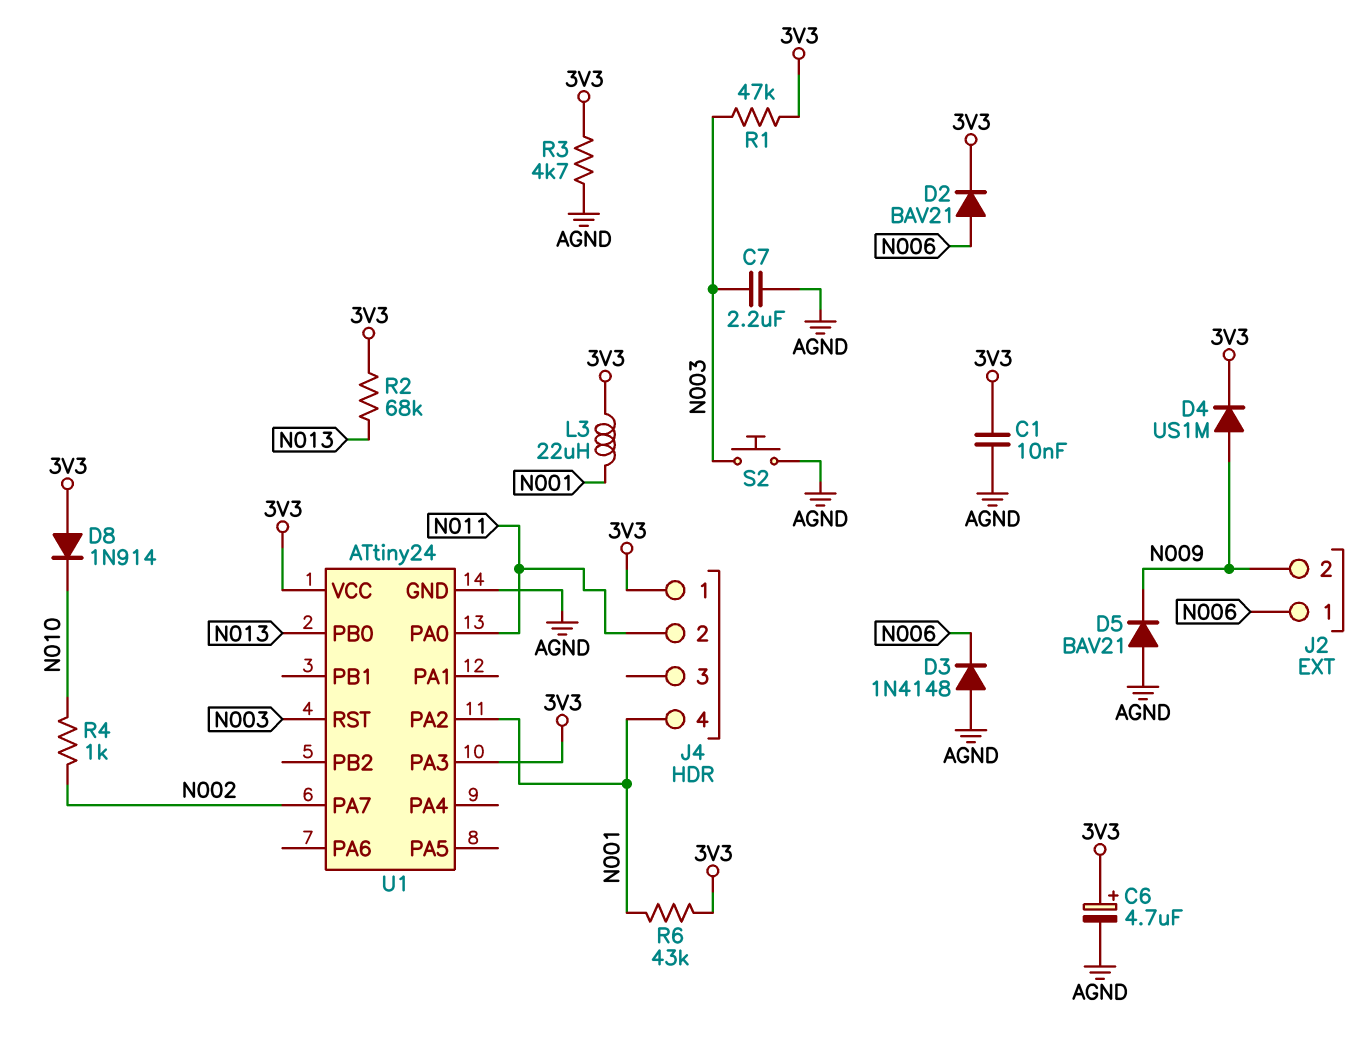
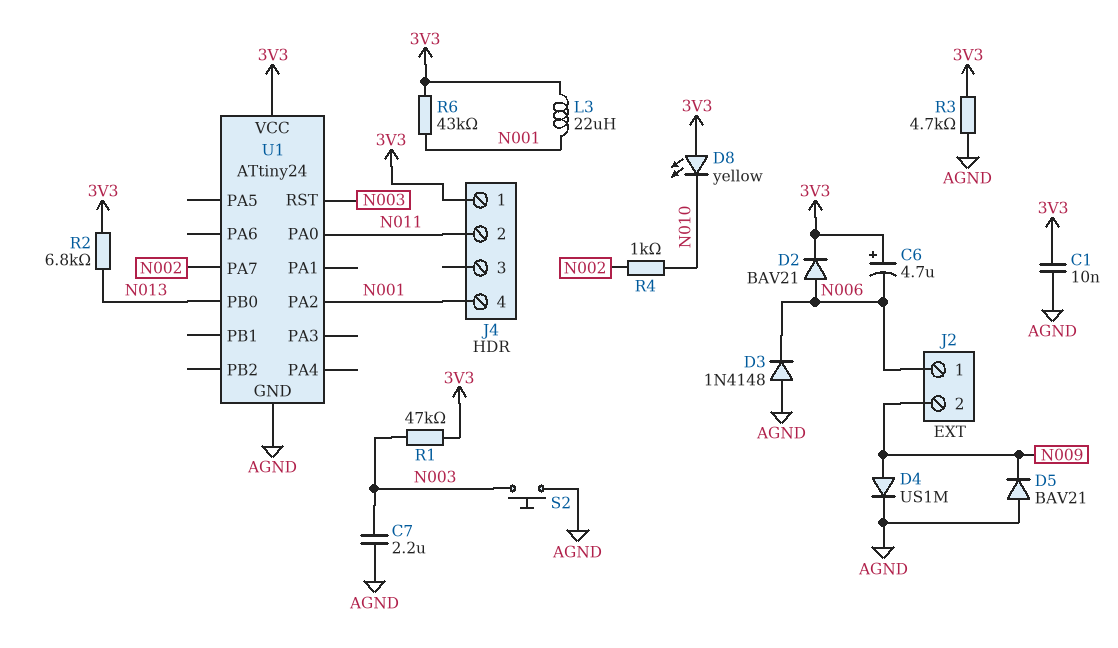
C6: 4.7uF (plus 3V3, minus AGND) -> 4.7uF (plus 3V3, minus N006)
D4: diode US1M (A N009, K 3V3) -> diode US1M (A N009, K AGND)
D8: diode 1N914 (A 3V3, K N010) -> LED yellow (A 3V3, K N010)
R2: 68k (3V3, N013) -> 6.8k (3V3, N013)
U1 pin PA3: 3V3 -> none

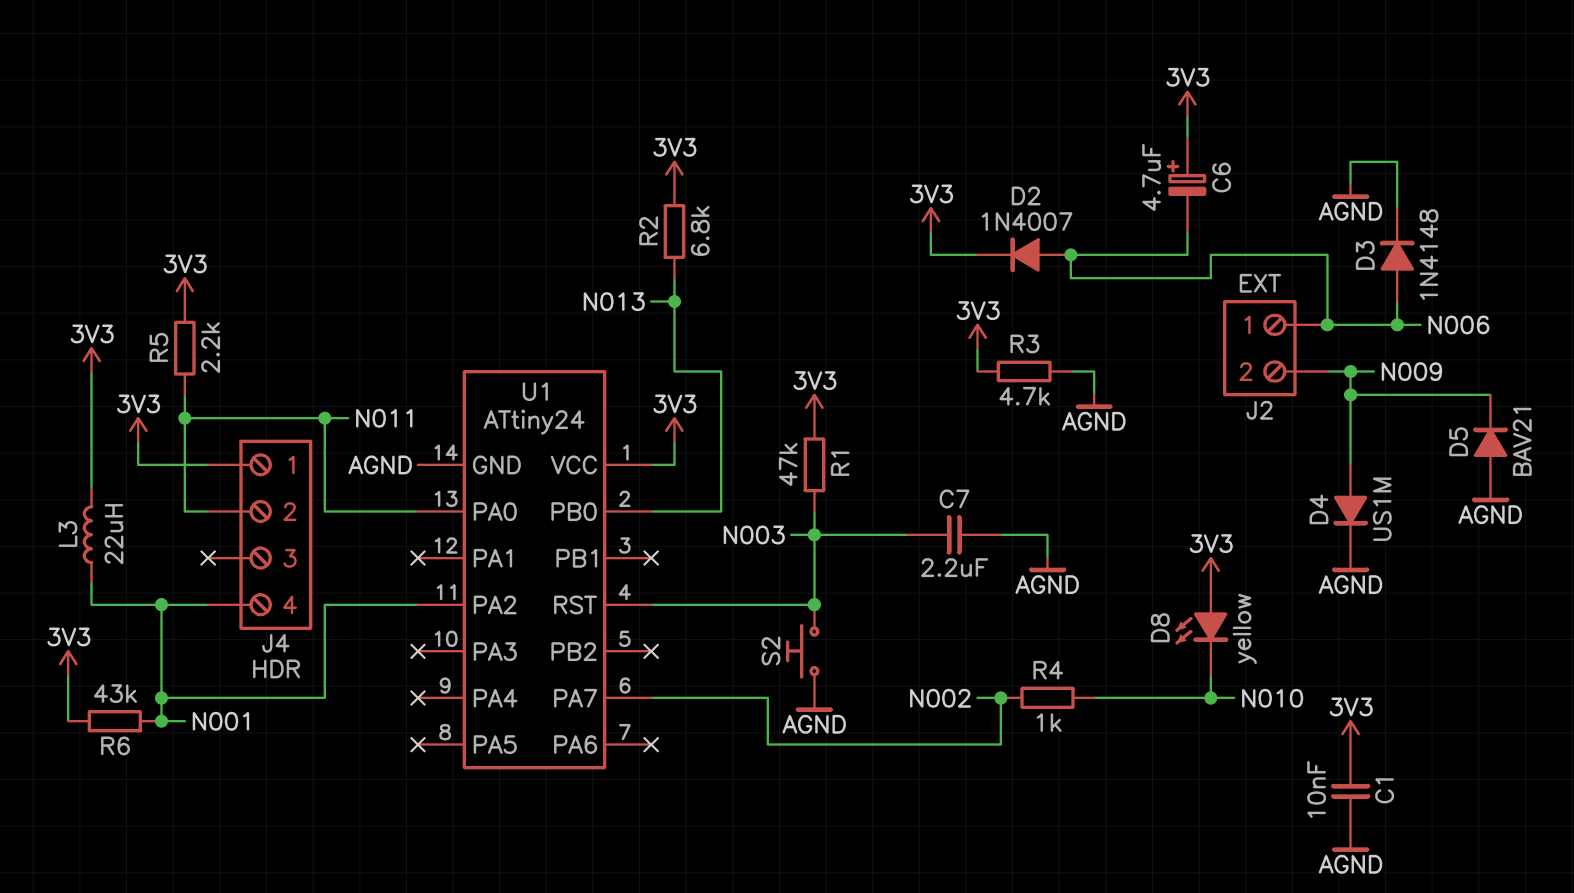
D2: diode BAV21 (A N006, K 3V3) -> diode 1N4007 (A N006, K 3V3)
D3: diode 1N4148 (A AGND, K N006) -> diode 1N4148 (A N006, K AGND)
R5: none -> 2.2k (3V3, N011)

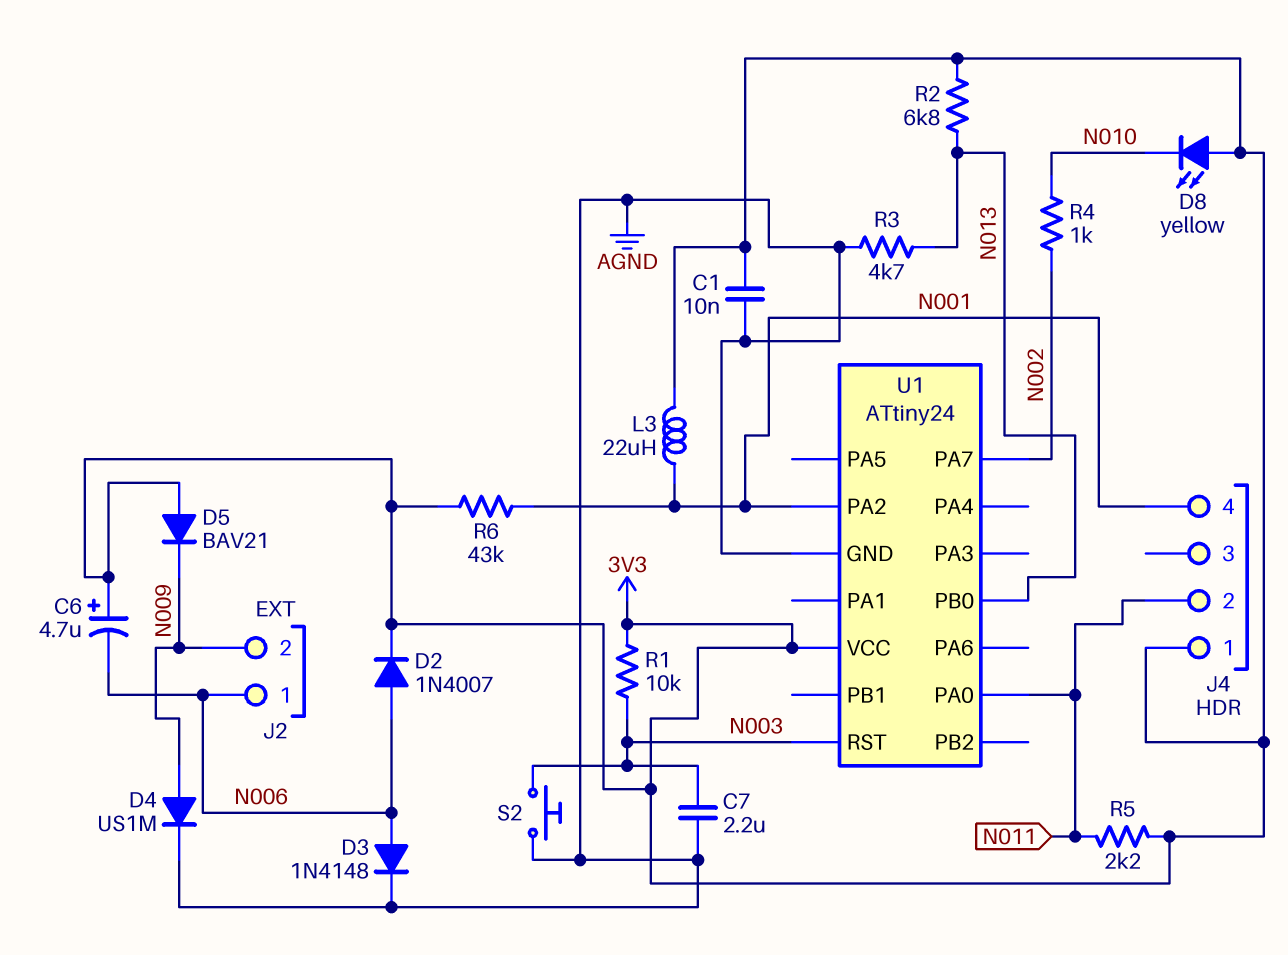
D5: diode BAV21 (A AGND, K N009) -> diode BAV21 (A 3V3, K N009)
R1: 47k (3V3, N003) -> 10k (3V3, N003)
R3: 4.7k (3V3, AGND) -> 4.7k (AGND, N013)

